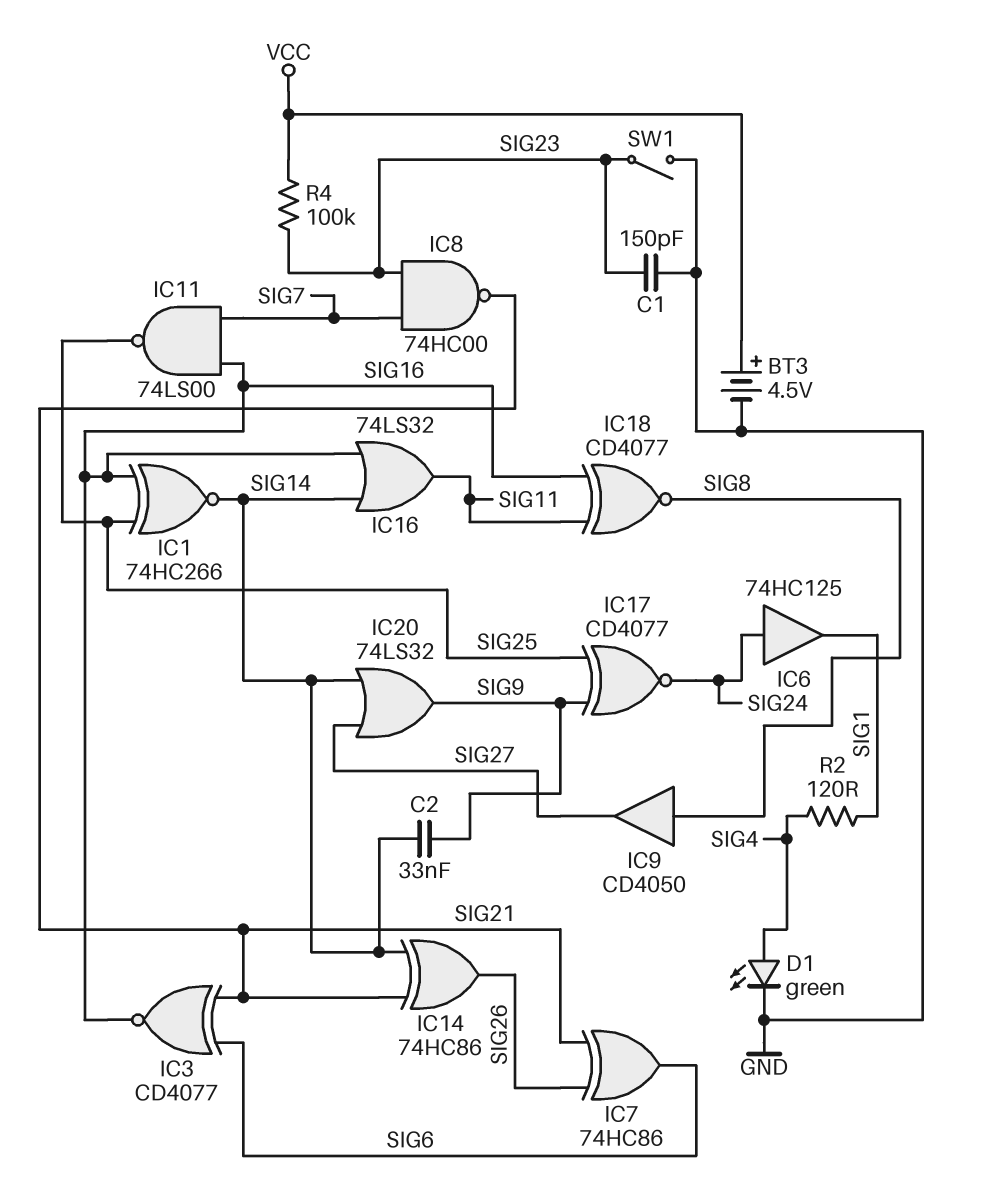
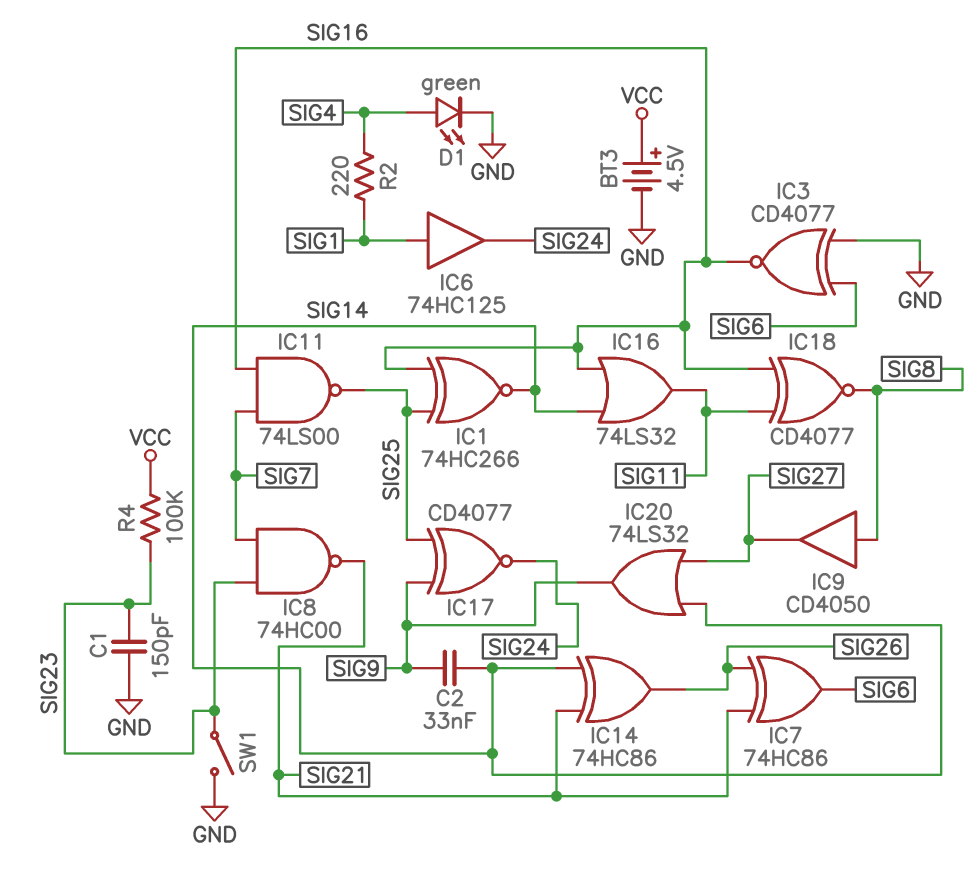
IC3: XNOR CD4077 (in SIG6, in SIG21, out SIG16) -> XNOR CD4077 (in GND, in SIG6, out SIG16)
IC6: buffer 74HC125 (in SIG24, out SIG1) -> buffer 74HC125 (in SIG1, out SIG24)
R2: 120 (SIG1, SIG4) -> 220 (SIG1, SIG4)

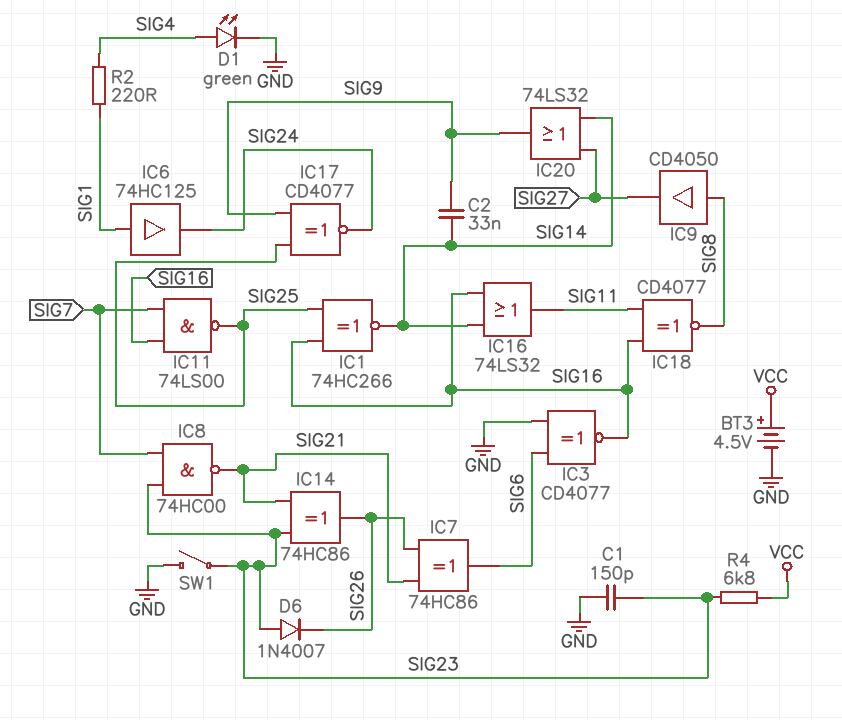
D6: none -> diode 1N4007 (A SIG23, K SIG26)
IC14: XOR 74HC86 (in SIG14, in SIG21, out SIG26) -> XOR 74HC86 (in SIG21, in SIG23, out SIG26)
R4: 100k (SIG23, VCC) -> 6.8k (SIG23, VCC)

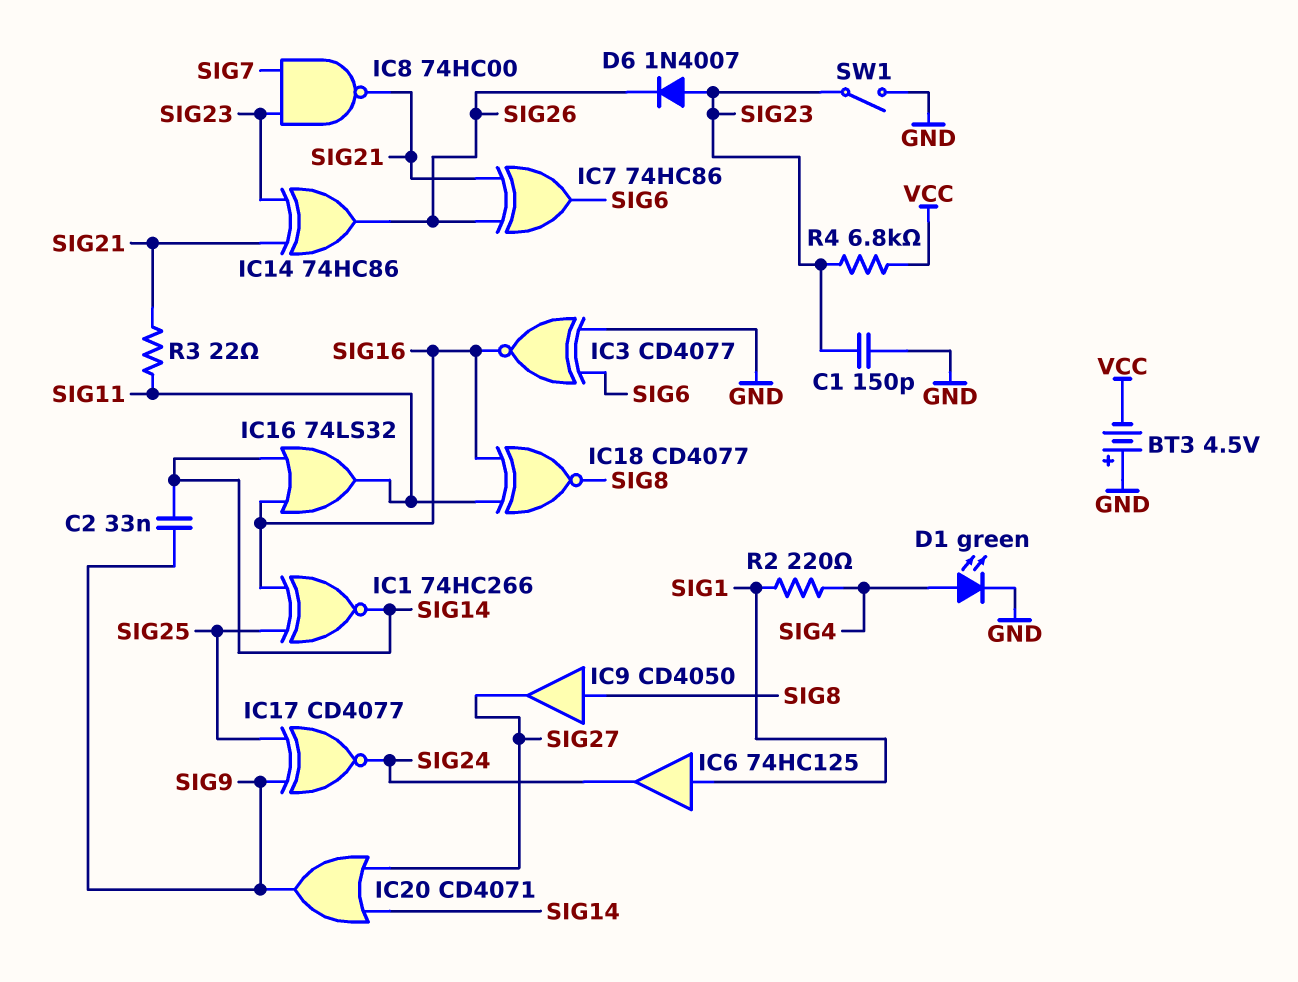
BT3: 4.5V (plus VCC, minus GND) -> 4.5V (plus GND, minus VCC)
IC11: NAND 74LS00 (in SIG7, in SIG16, out SIG25) -> none
IC20: OR 74LS32 (in SIG14, in SIG27, out SIG9) -> OR CD4071 (in SIG14, in SIG27, out SIG9)
R3: none -> 22 (SIG11, SIG21)

